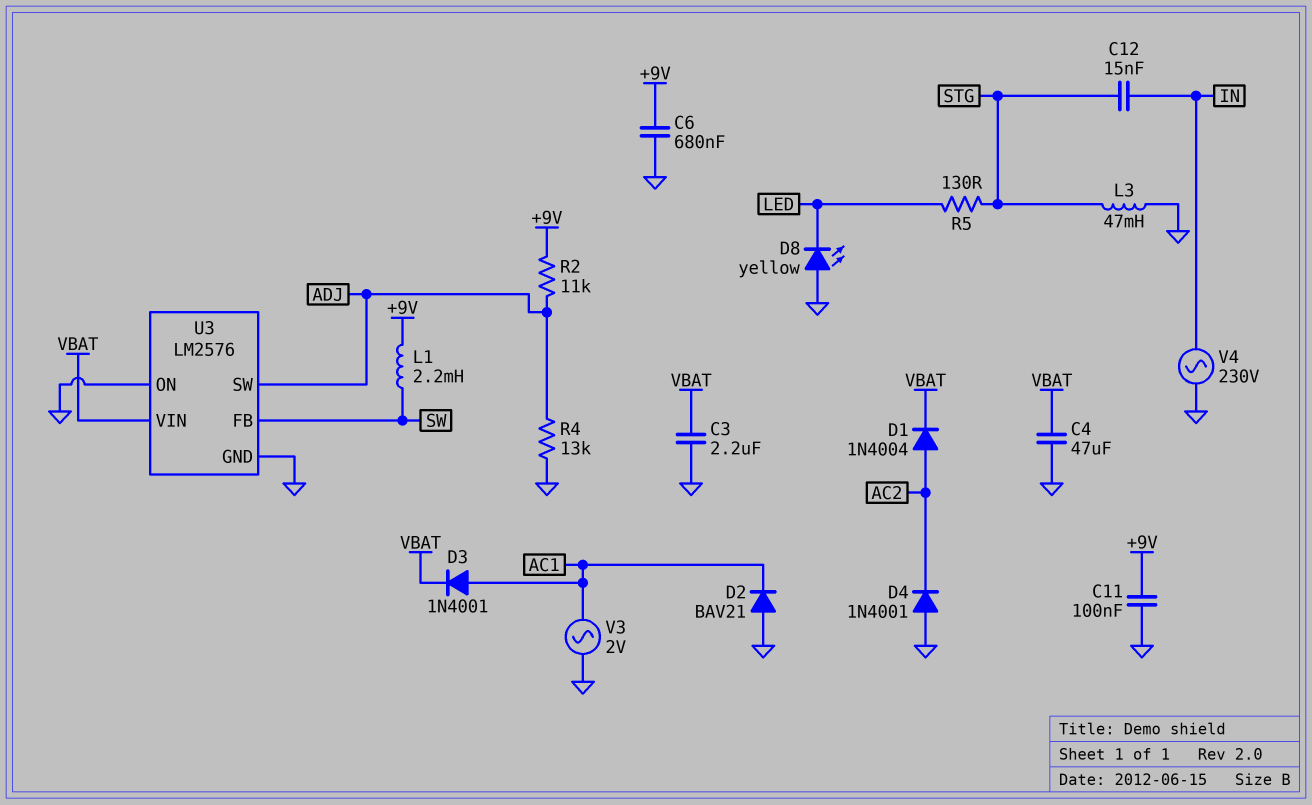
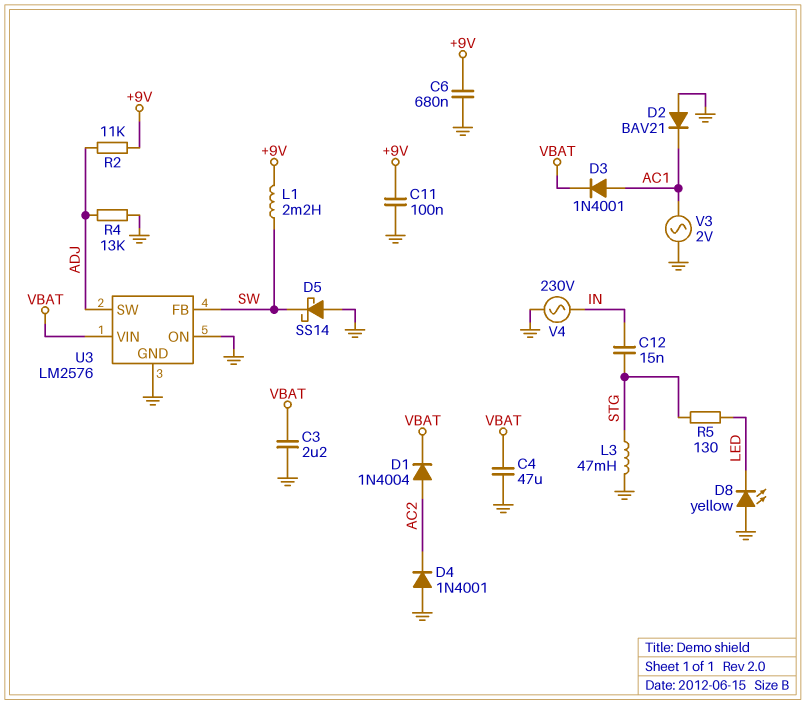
D5: none -> schottky SS14 (A GND, K SW)

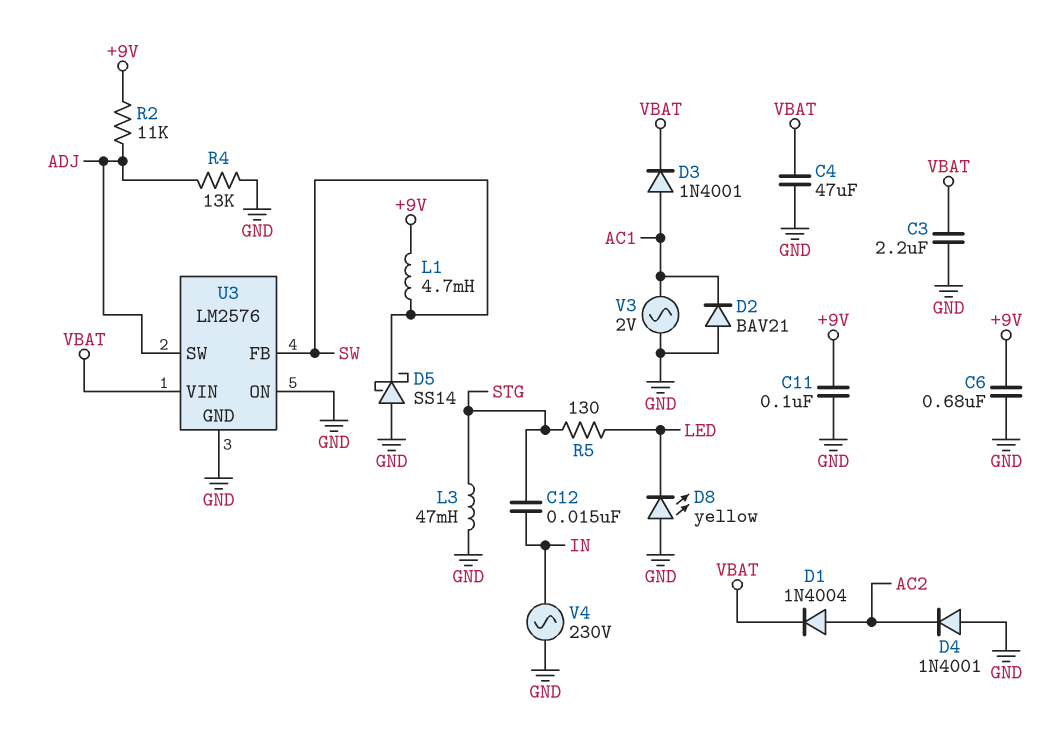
L1: 2.2mH (+9V, SW) -> 4.7mH (+9V, SW)

